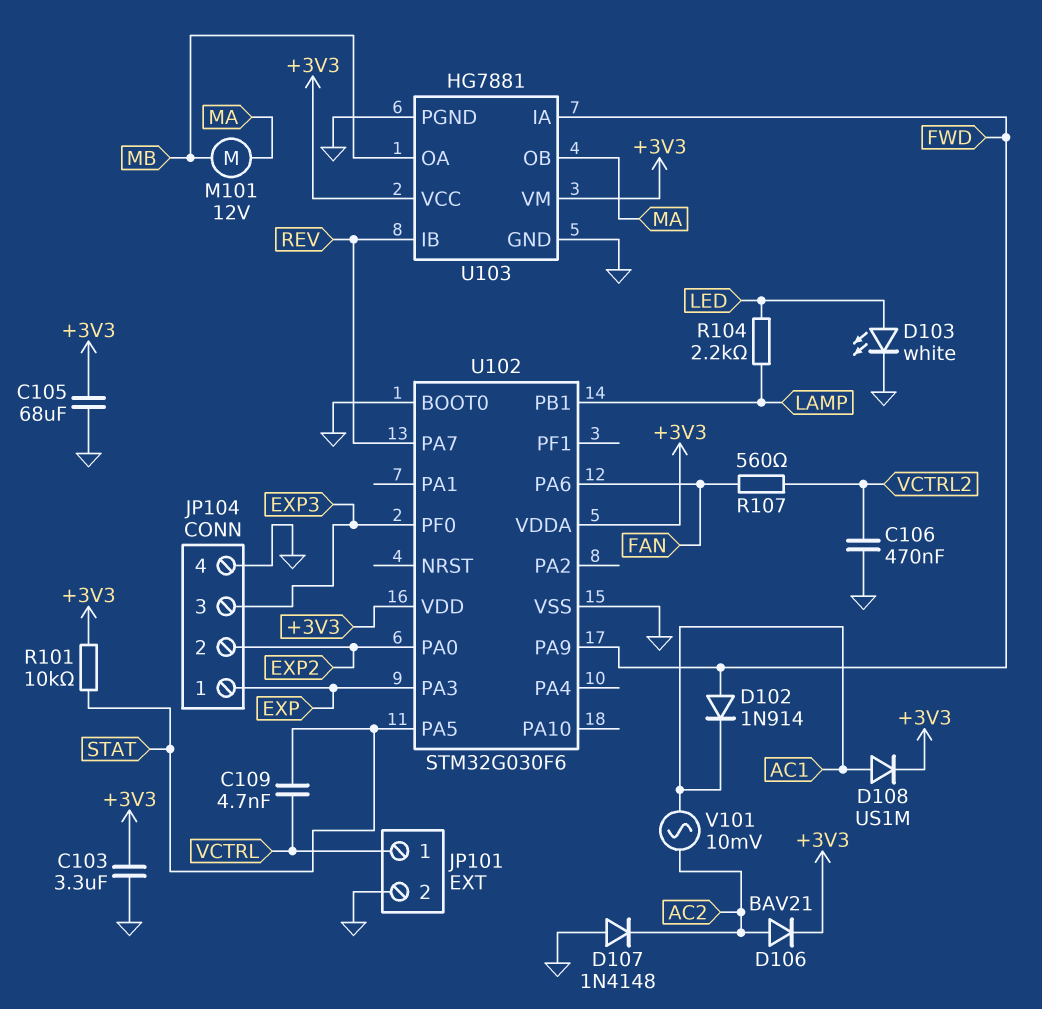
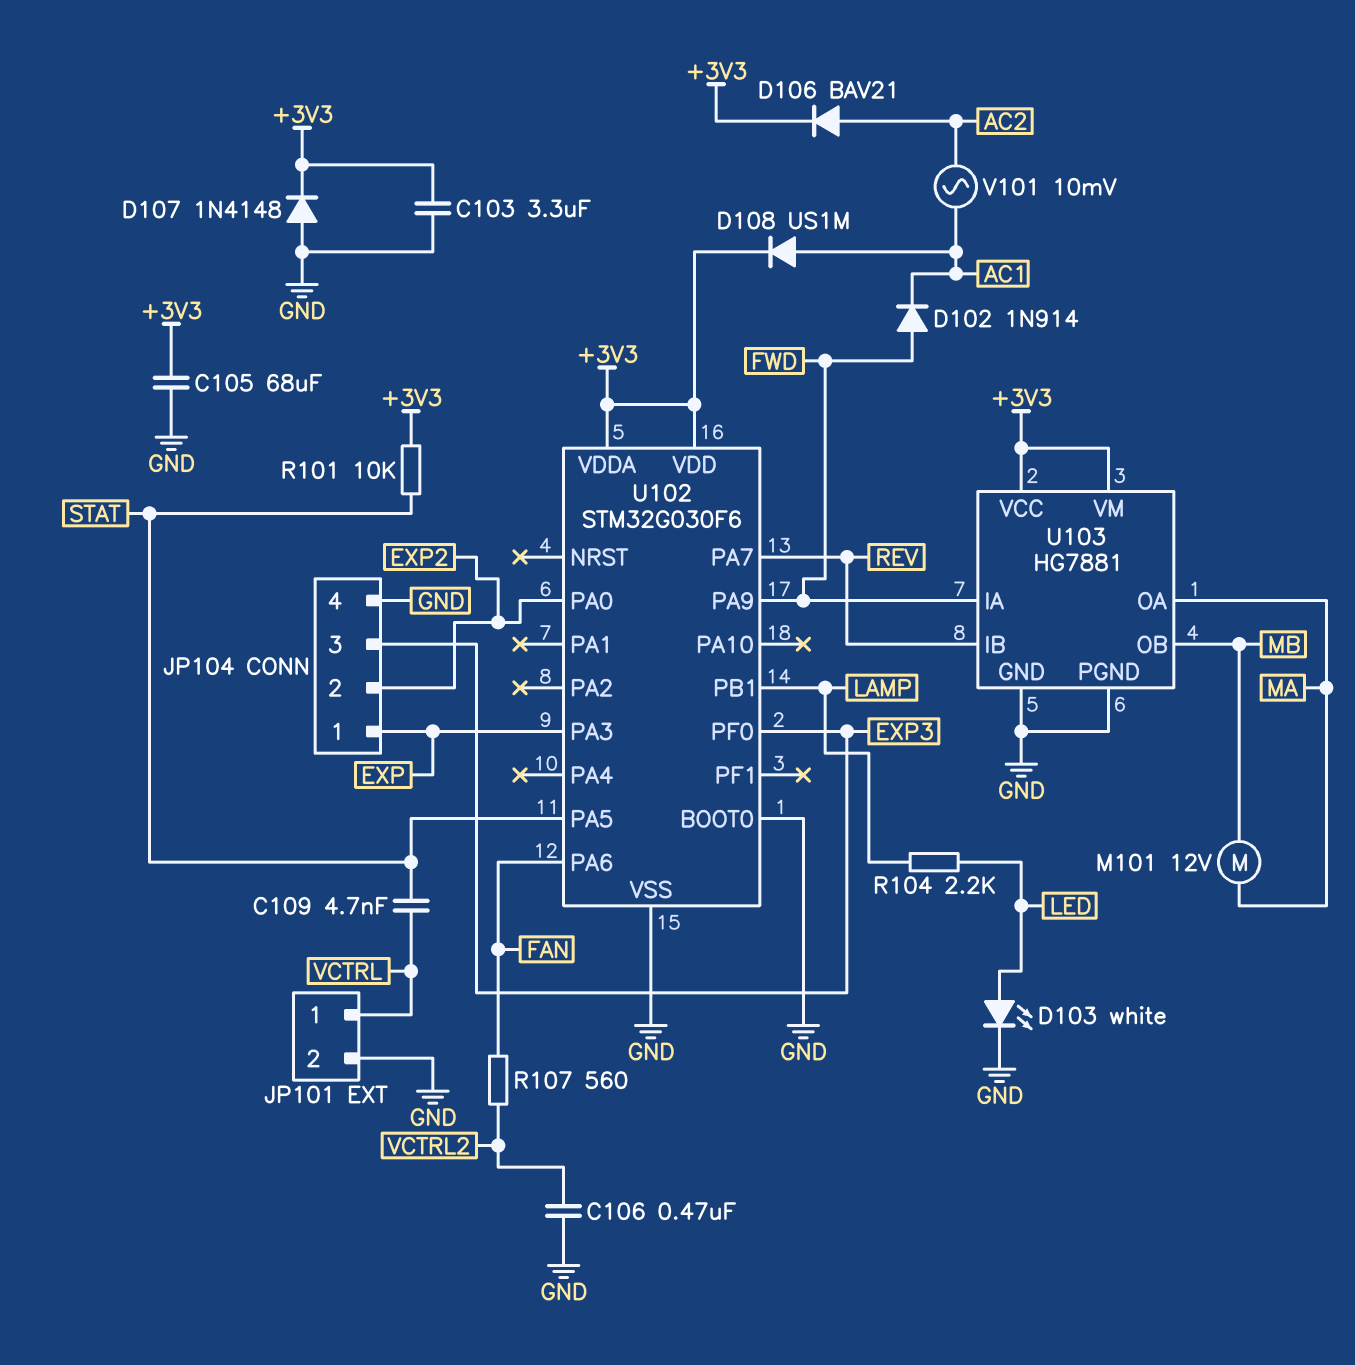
D107: diode 1N4148 (A GND, K AC2) -> diode 1N4148 (A GND, K +3V3)
U103 pin OA: MB -> MA
U103 pin OB: MA -> MB

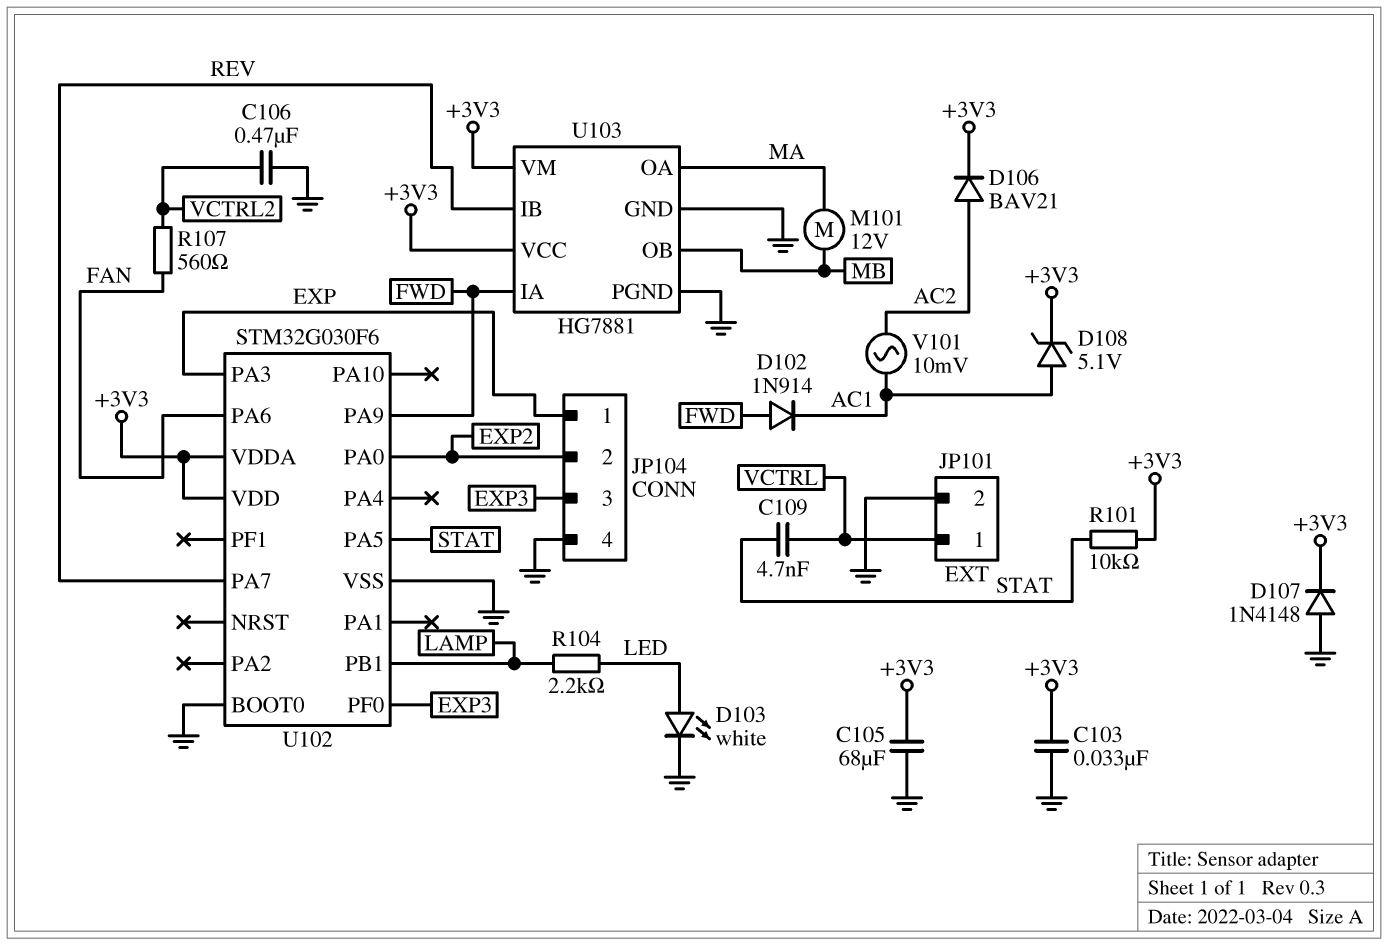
C103: 3.3uF (+3V3, GND) -> 33nF (+3V3, GND)
D108: diode US1M (A AC1, K +3V3) -> zener 5.1V (A AC1, K +3V3)

